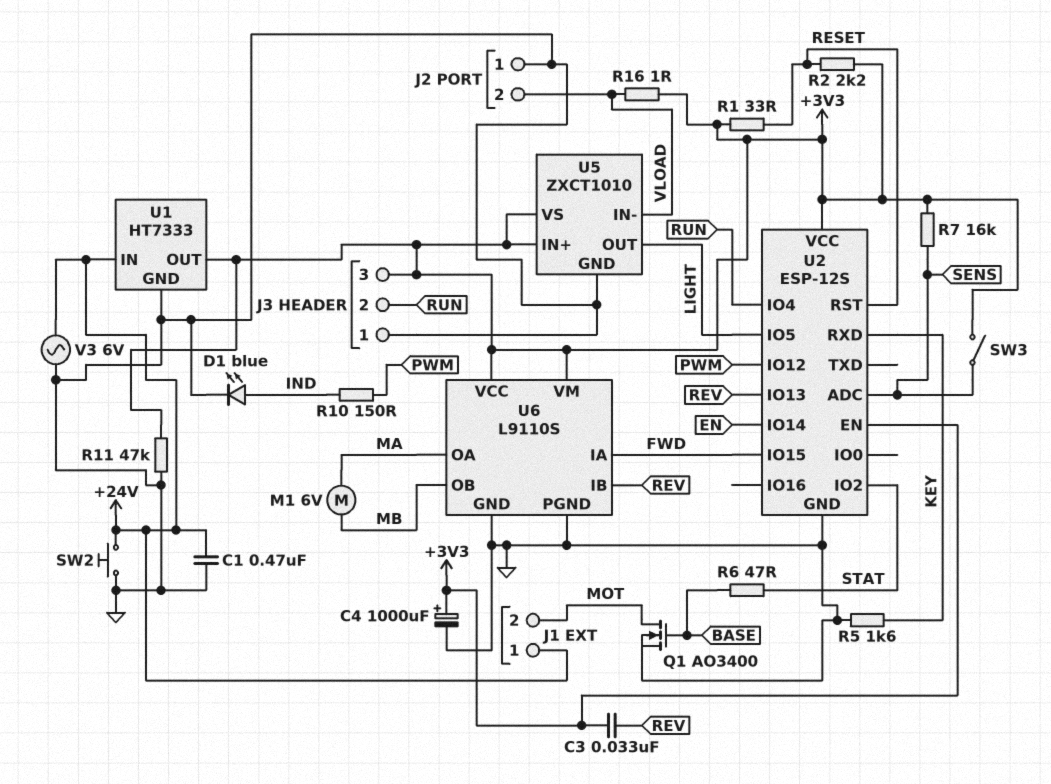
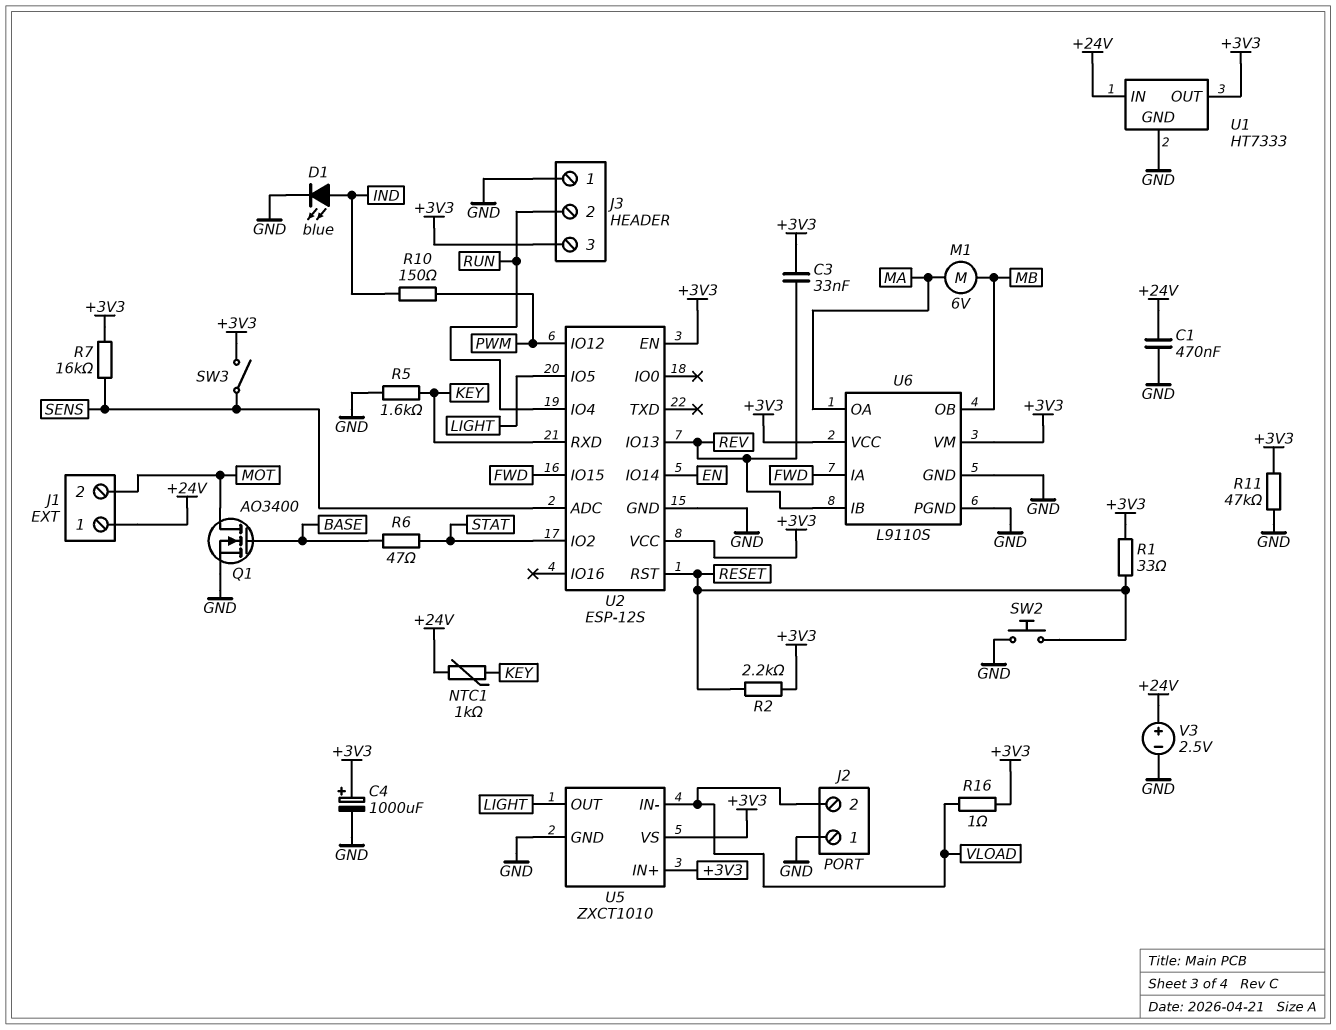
NTC1: none -> 1k (+24V, KEY)
SW2: button (+24V, GND) -> button (GND, RESET)
V3: AC 6V (+24V, GND) -> 2.5V (plus +24V, minus GND)

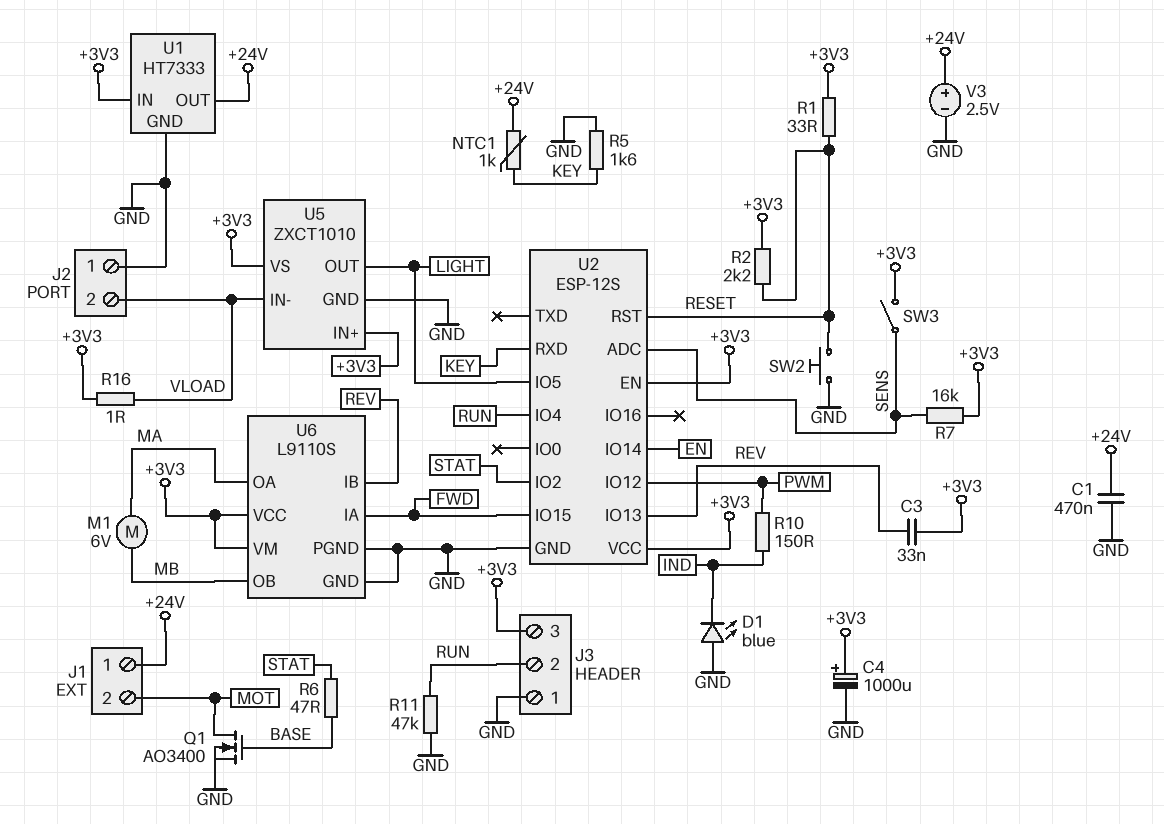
D1: LED blue (A IND, K GND) -> LED blue (A GND, K IND)
R11: 47k (+3V3, GND) -> 47k (GND, RUN)
U1 pin IN: +24V -> +3V3
U1 pin OUT: +3V3 -> +24V

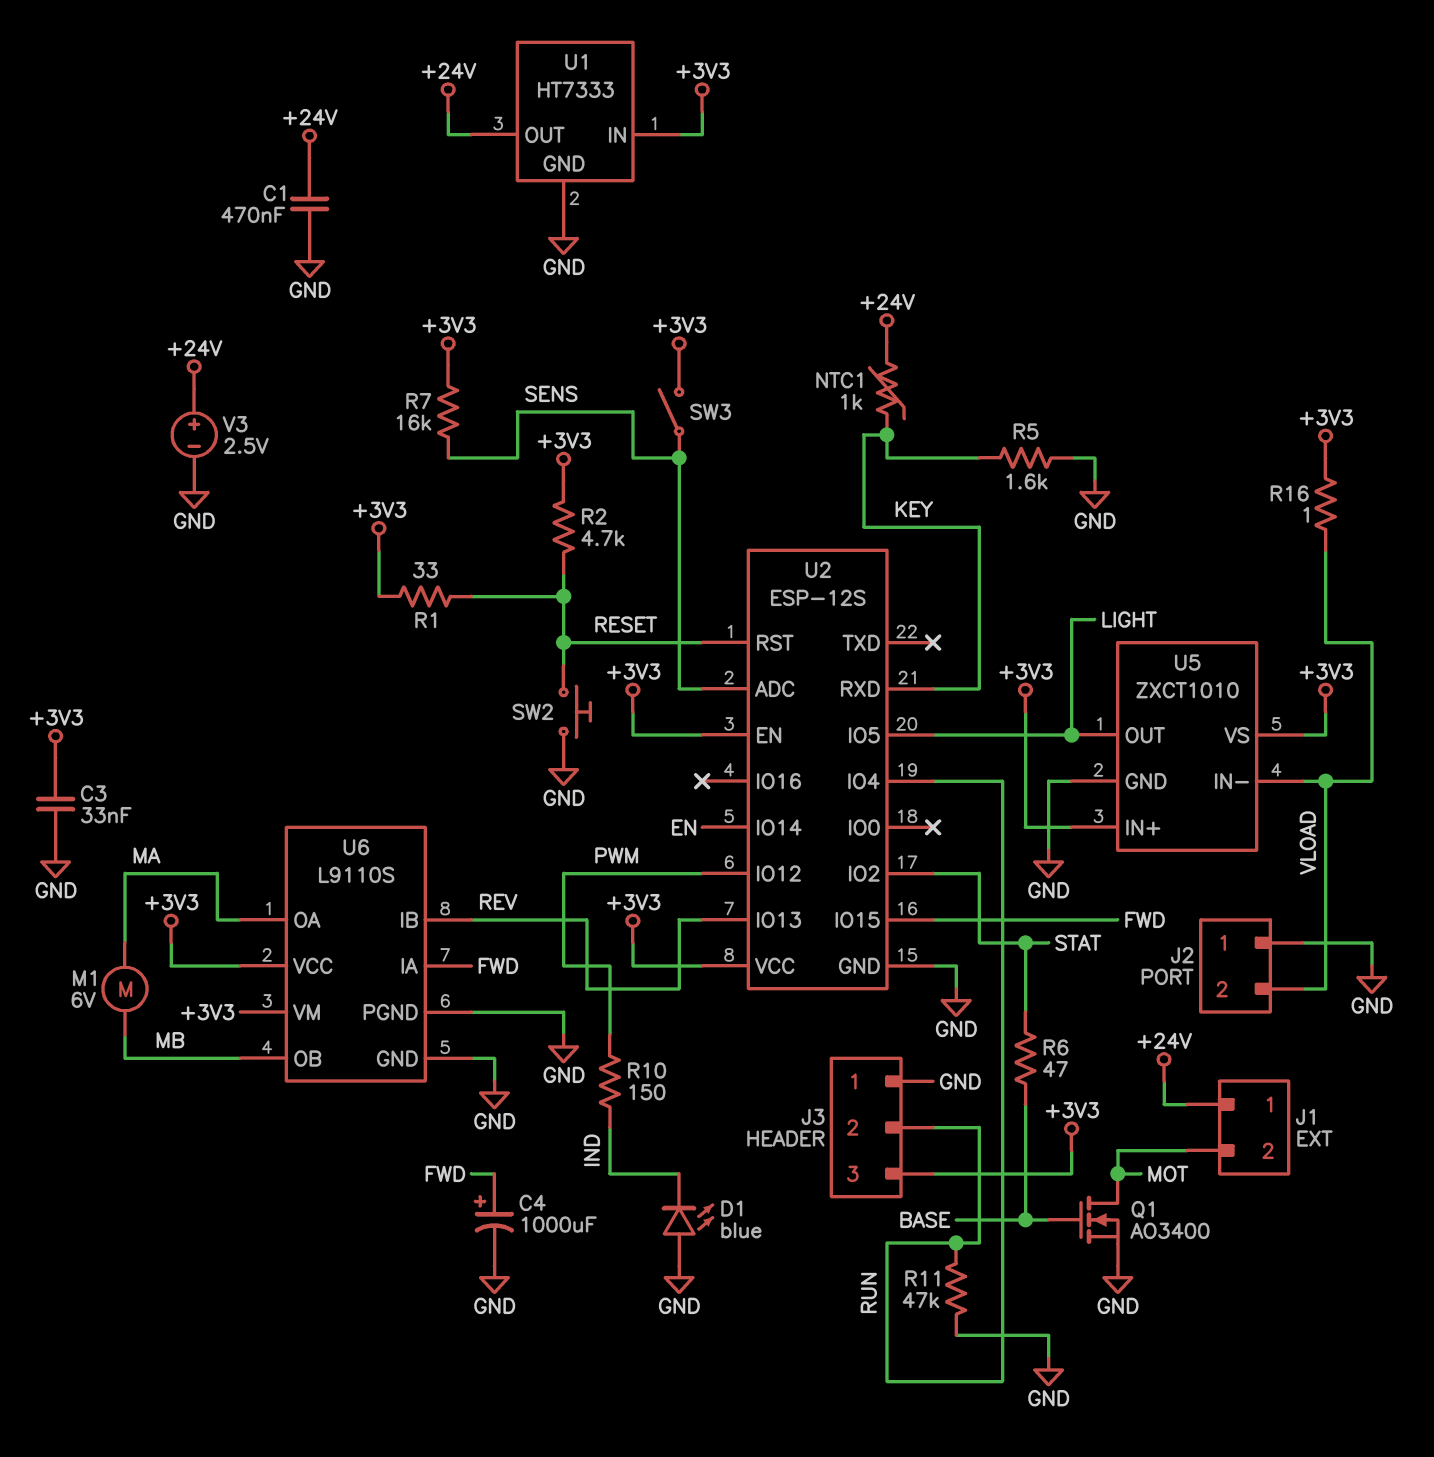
C3: 33nF (+3V3, REV) -> 33nF (+3V3, GND)
C4: 1000uF (plus +3V3, minus GND) -> 1000uF (plus FWD, minus GND)
R2: 2.2k (+3V3, RESET) -> 4.7k (+3V3, RESET)

